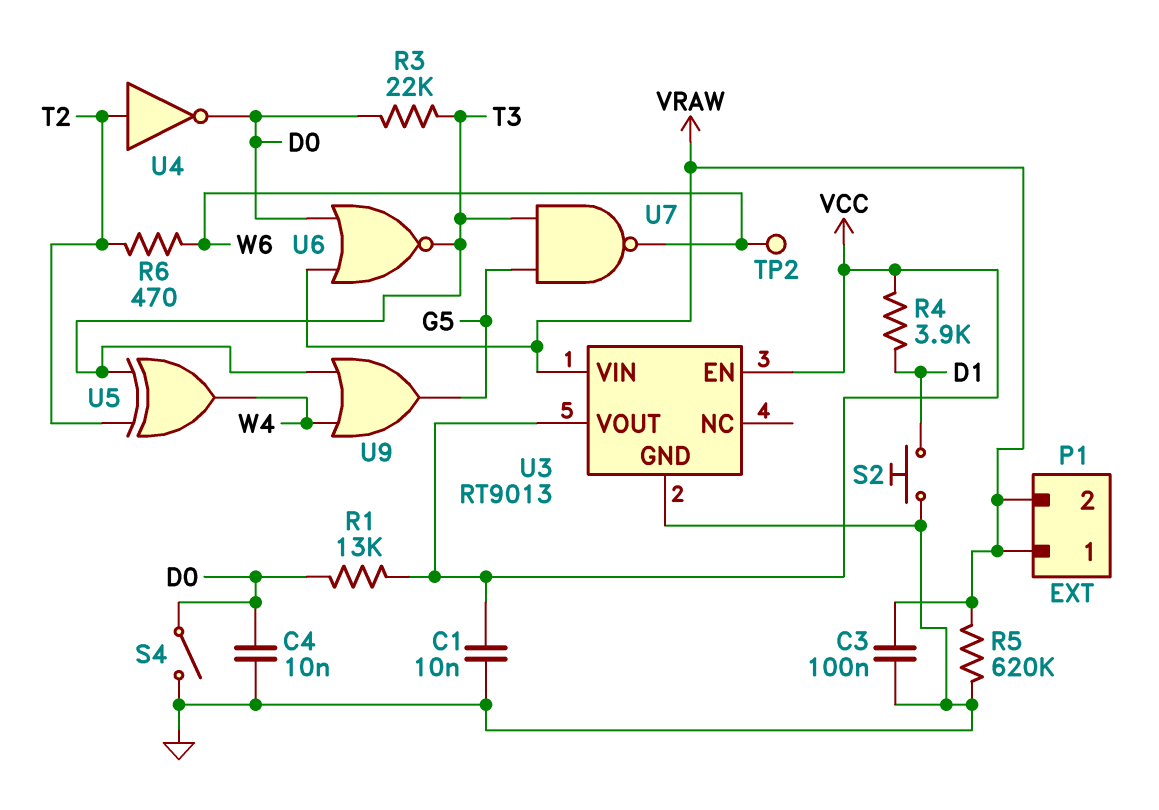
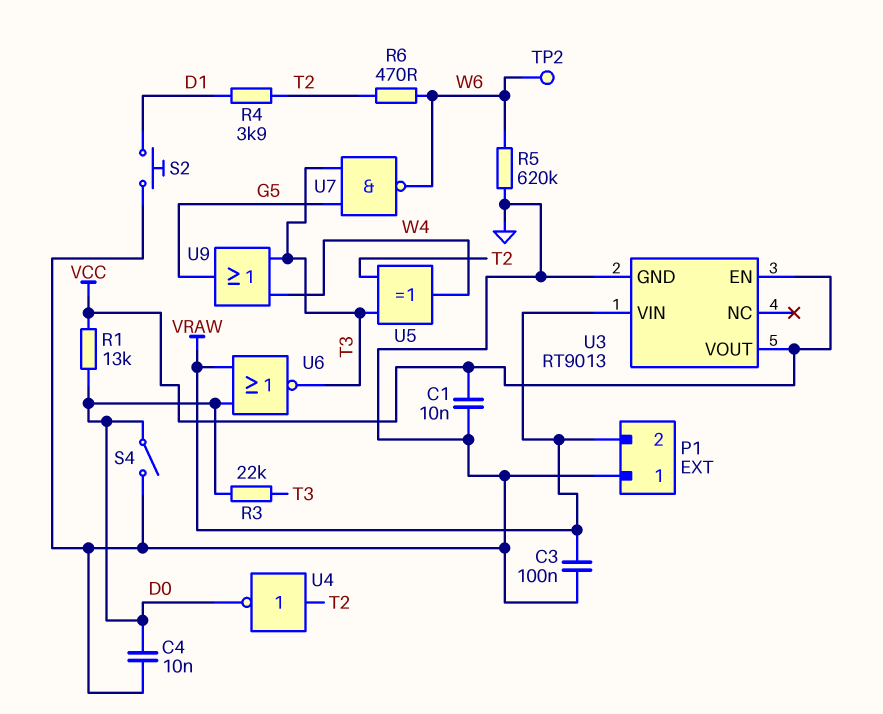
P1 pin 1: VRAW -> GND
R4: 3.9k (D1, VCC) -> 3.9k (D1, T2)
R5: 620k (GND, VRAW) -> 620k (GND, W6)

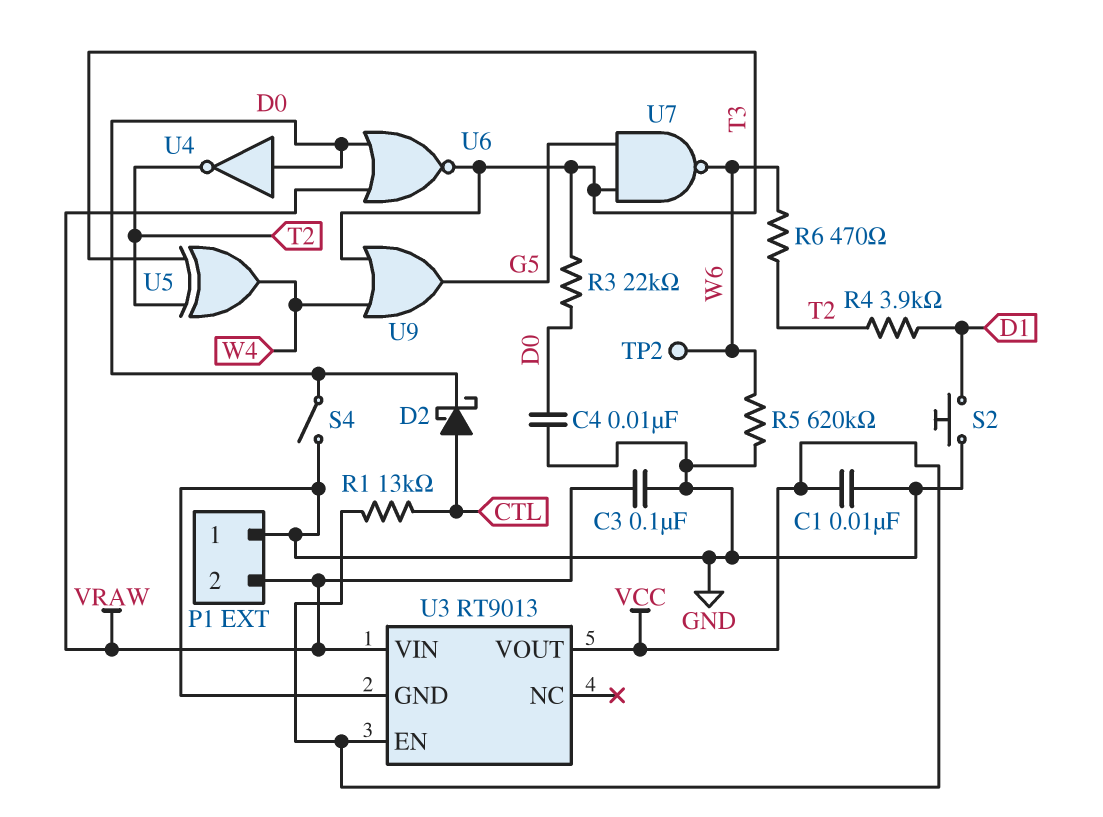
D2: none -> schottky (A CTL, K D0)
R1: 13k (D0, VCC) -> 13k (CTL, VCC)
U4: NOT (in T2, out D0) -> NOT (in D0, out T2)

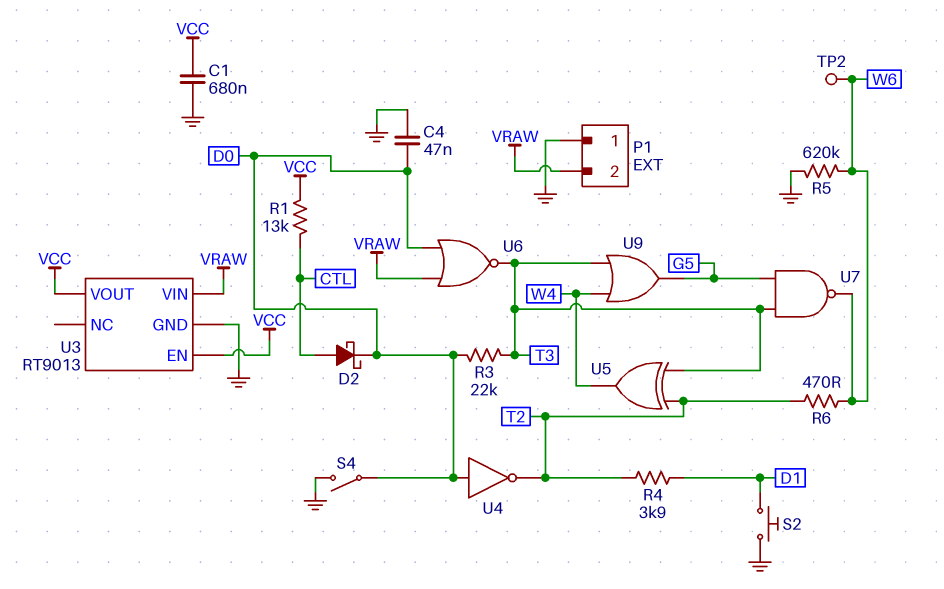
C1: 10nF (GND, VCC) -> 680nF (GND, VCC)
C3: 100nF (GND, VRAW) -> none
C4: 10nF (D0, GND) -> 47nF (D0, GND)

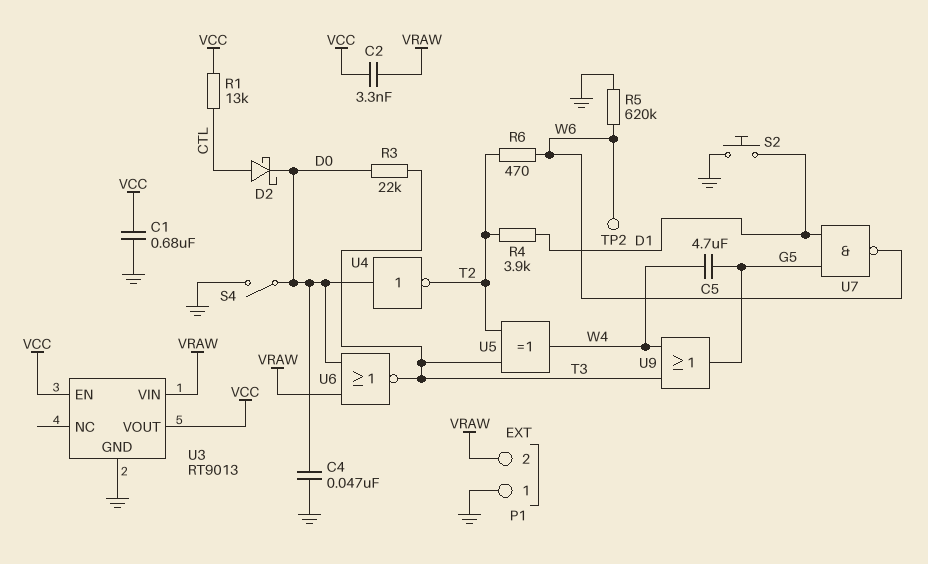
C2: none -> 3.3nF (VCC, VRAW)
C5: none -> 4.7uF (G5, W4)
U7: NAND (in G5, in T3, out W6) -> NAND (in D1, in G5, out W6)

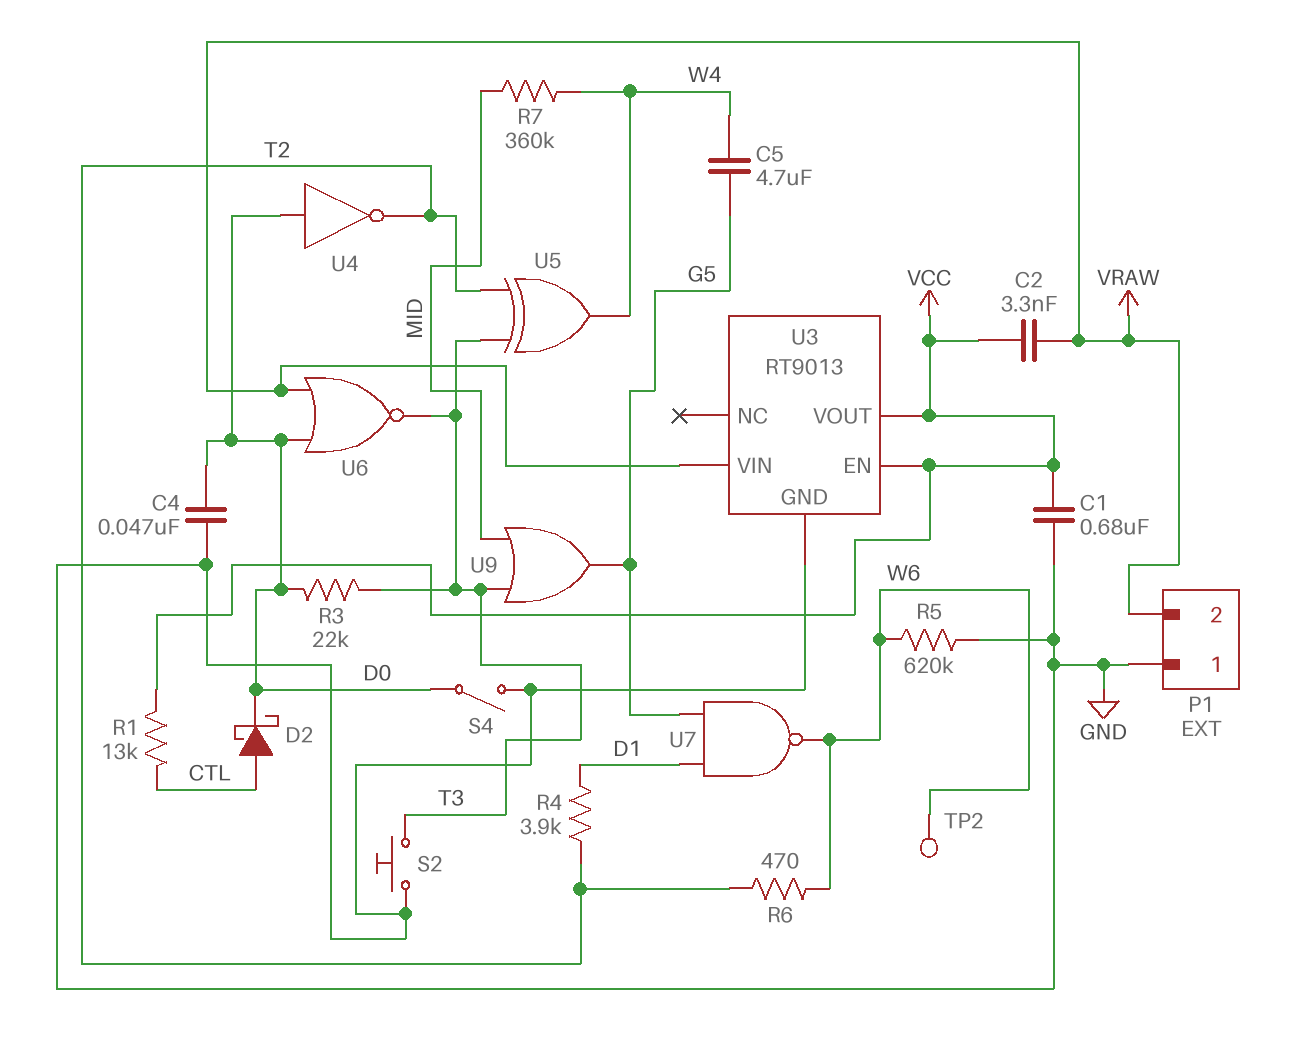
R7: none -> 360k (MID, W4)
S2: button (D1, GND) -> button (GND, T3)
U9: OR (in T3, in W4, out G5) -> OR (in MID, in T3, out G5)

